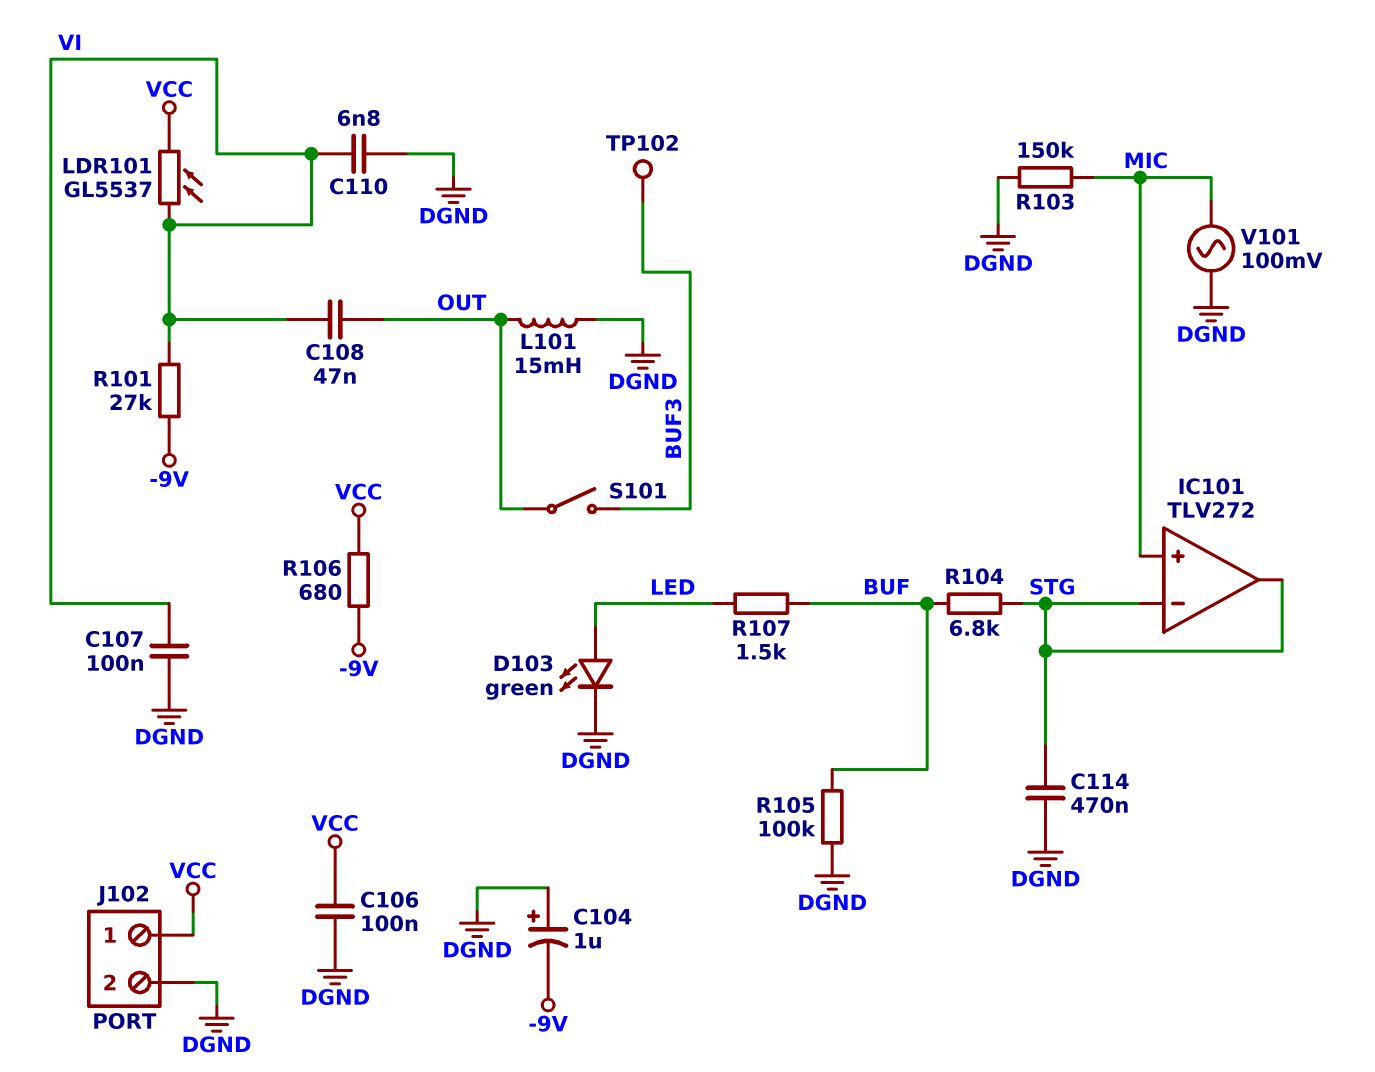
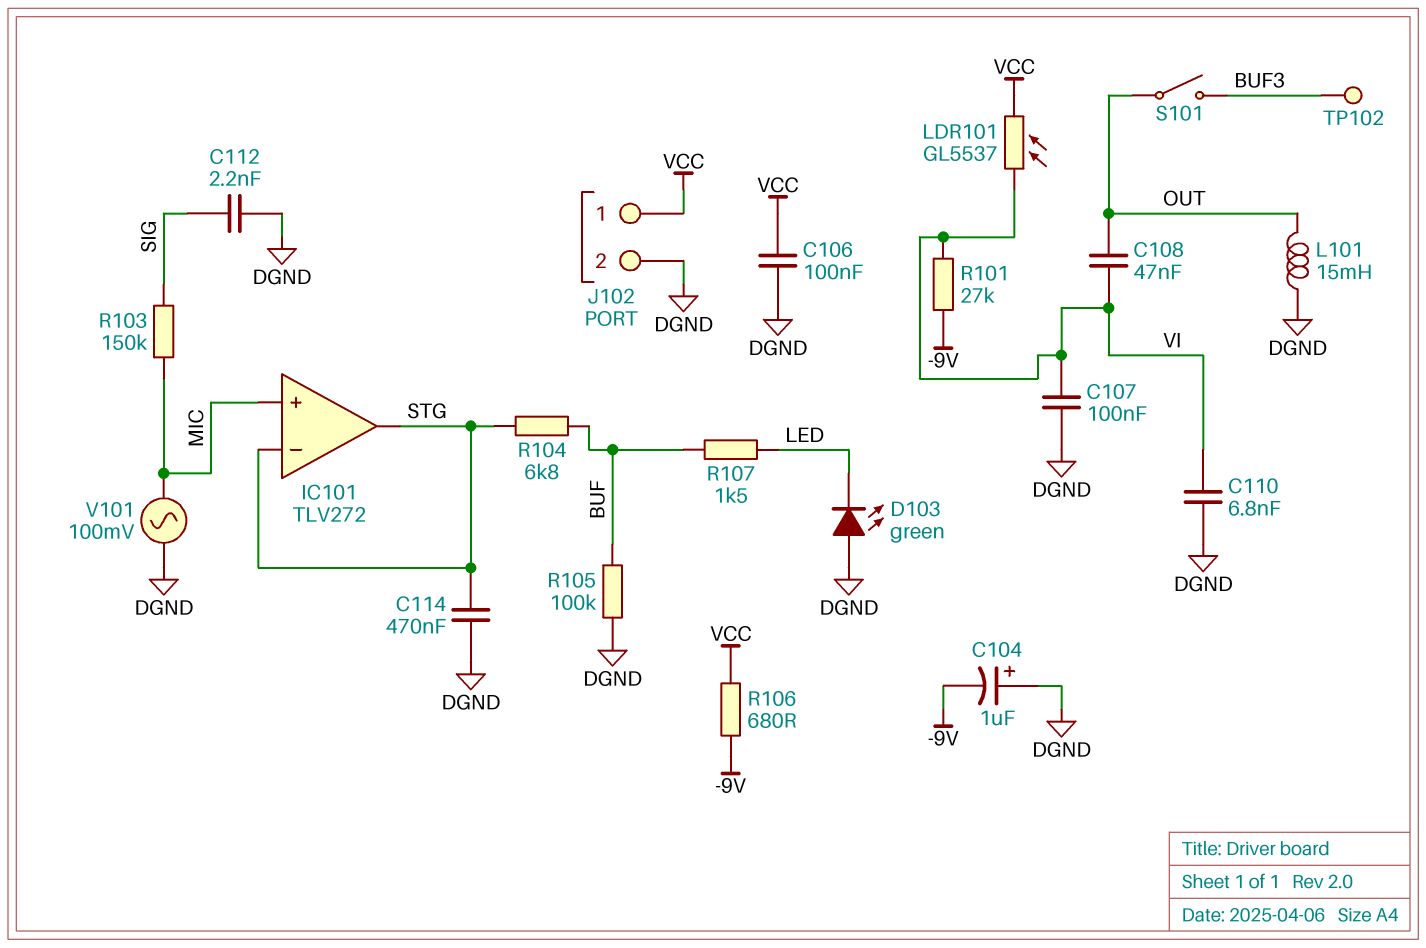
C112: none -> 2.2nF (DGND, SIG)
D103: LED green (A LED, K DGND) -> LED green (A DGND, K LED)
R103: 150k (DGND, MIC) -> 150k (MIC, SIG)

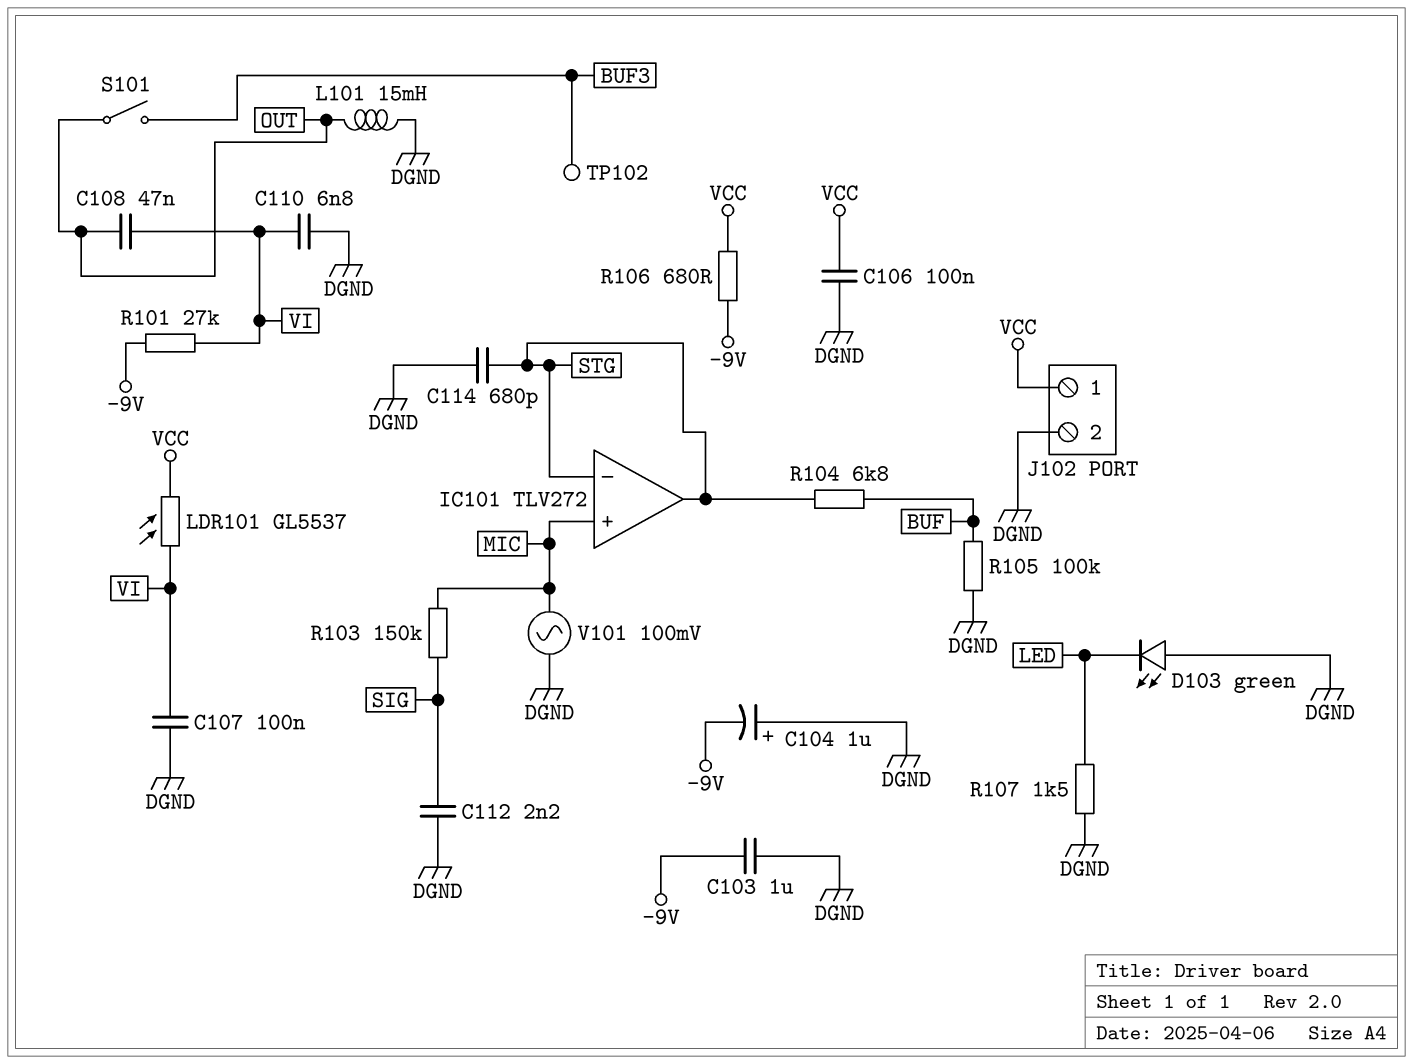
C103: none -> 1uF (-9V, DGND)
C114: 470nF (DGND, STG) -> 680pF (DGND, STG)
R107: 1.5k (BUF, LED) -> 1.5k (DGND, LED)

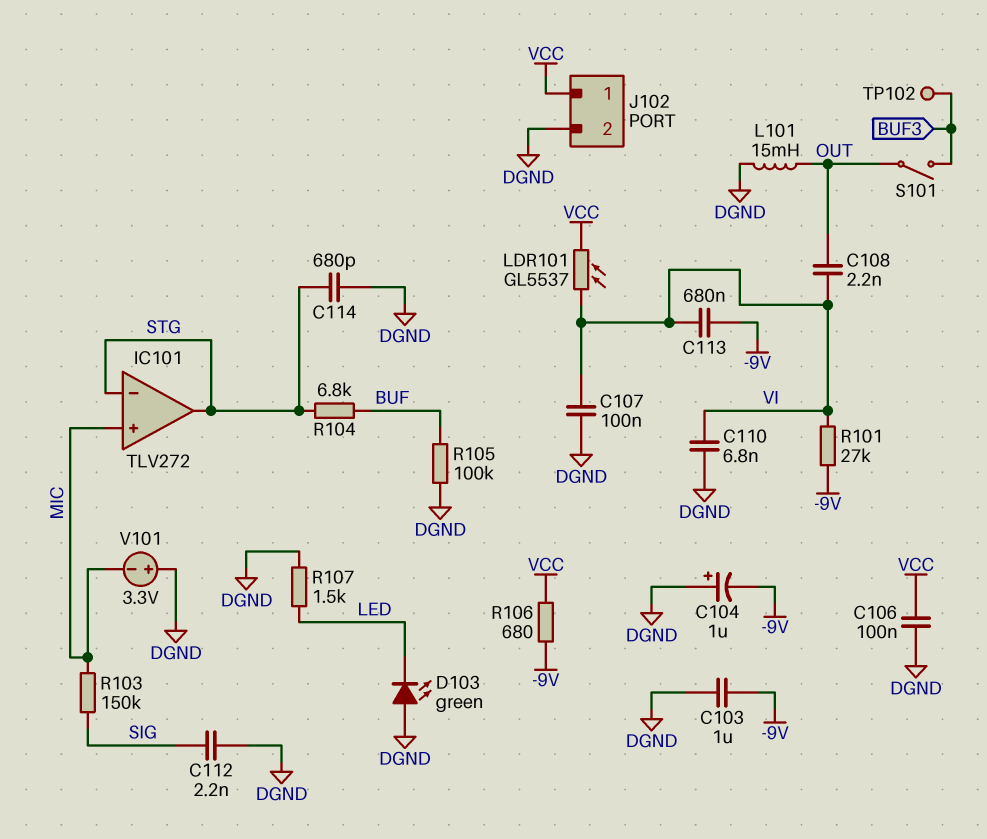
C108: 47nF (OUT, VI) -> 2.2nF (OUT, VI)
C113: none -> 680nF (-9V, VI)
V101: AC 100mV (DGND, MIC) -> 3.3V (plus DGND, minus MIC)

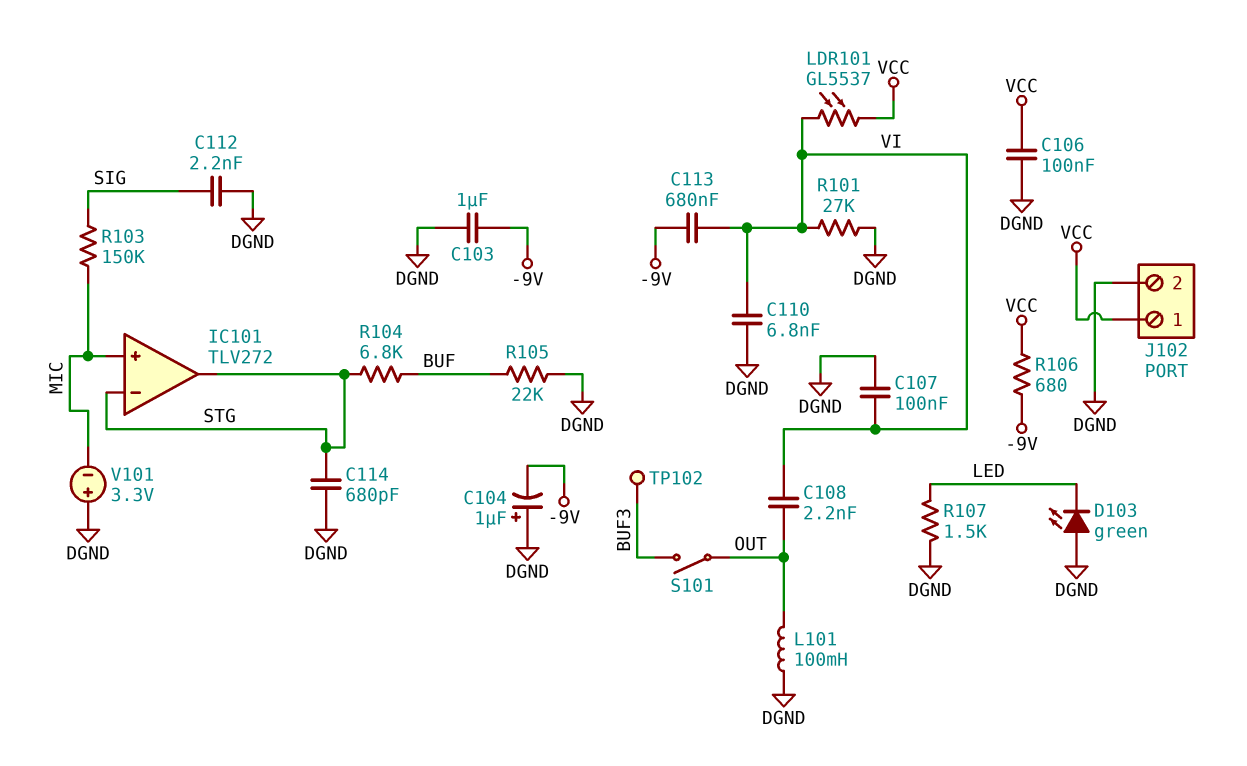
L101: 15mH (DGND, OUT) -> 100mH (DGND, OUT)
R101: 27k (-9V, VI) -> 27k (DGND, VI)
R105: 100k (BUF, DGND) -> 22k (BUF, DGND)

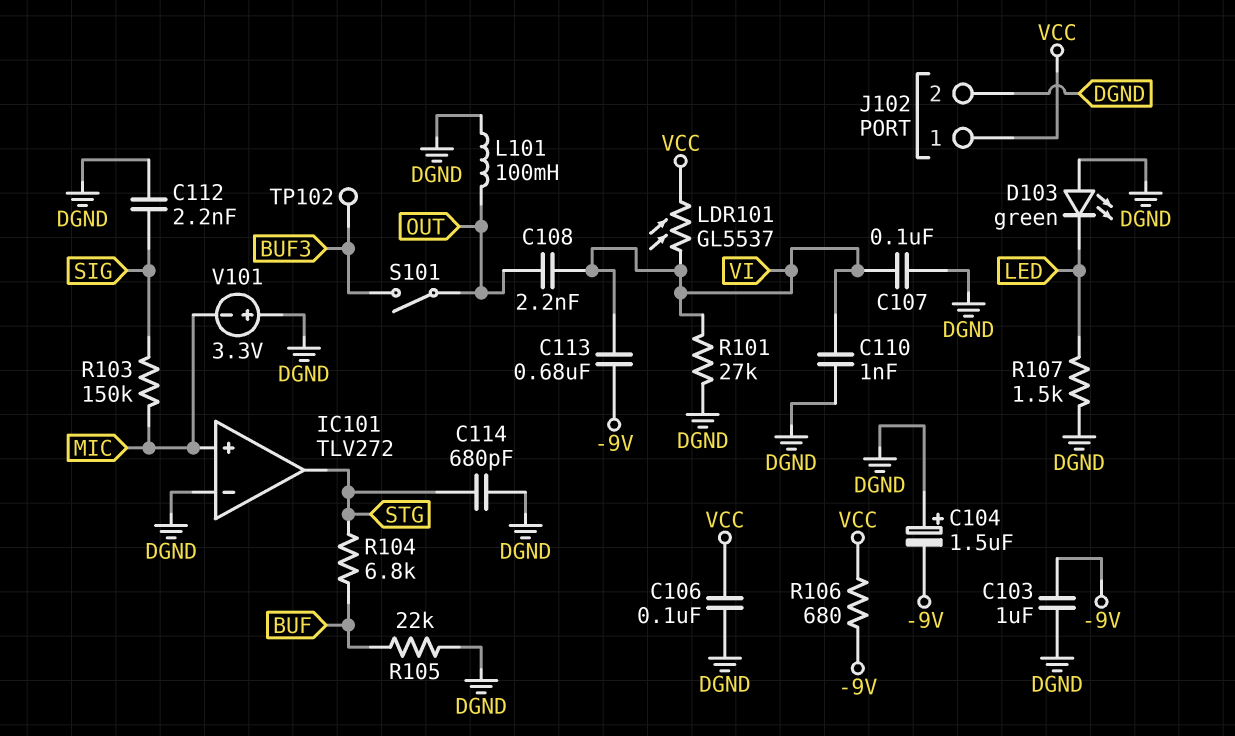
C104: 1uF (plus DGND, minus -9V) -> 1.5uF (plus DGND, minus -9V)
C110: 6.8nF (DGND, VI) -> 1nF (DGND, VI)
IC101 pin in-: STG -> DGND

